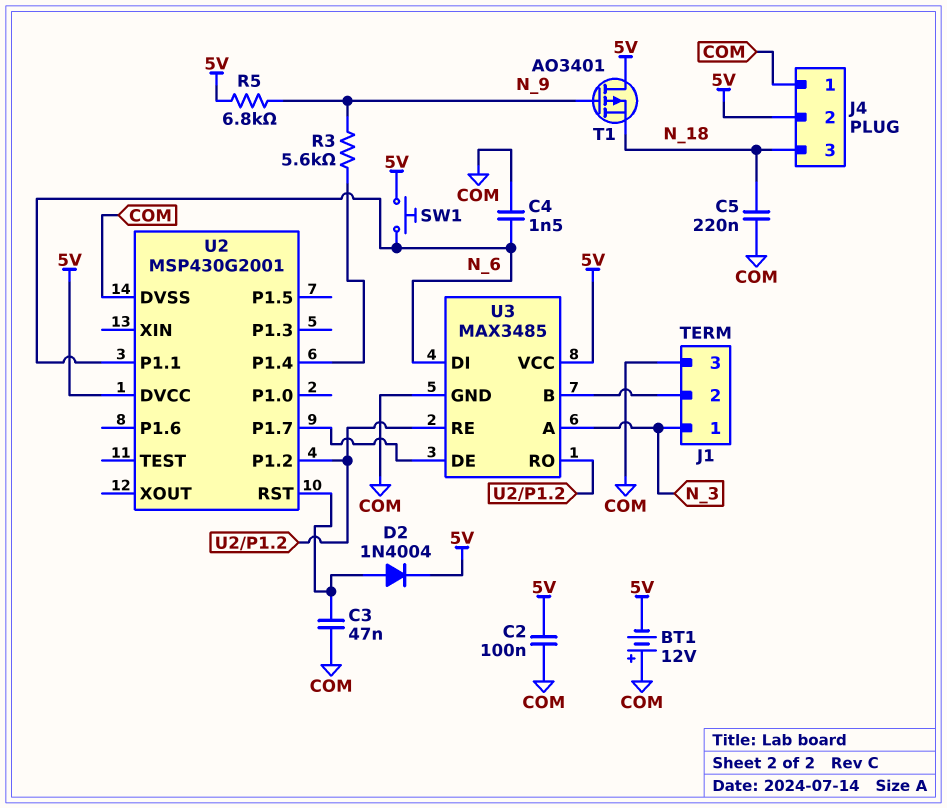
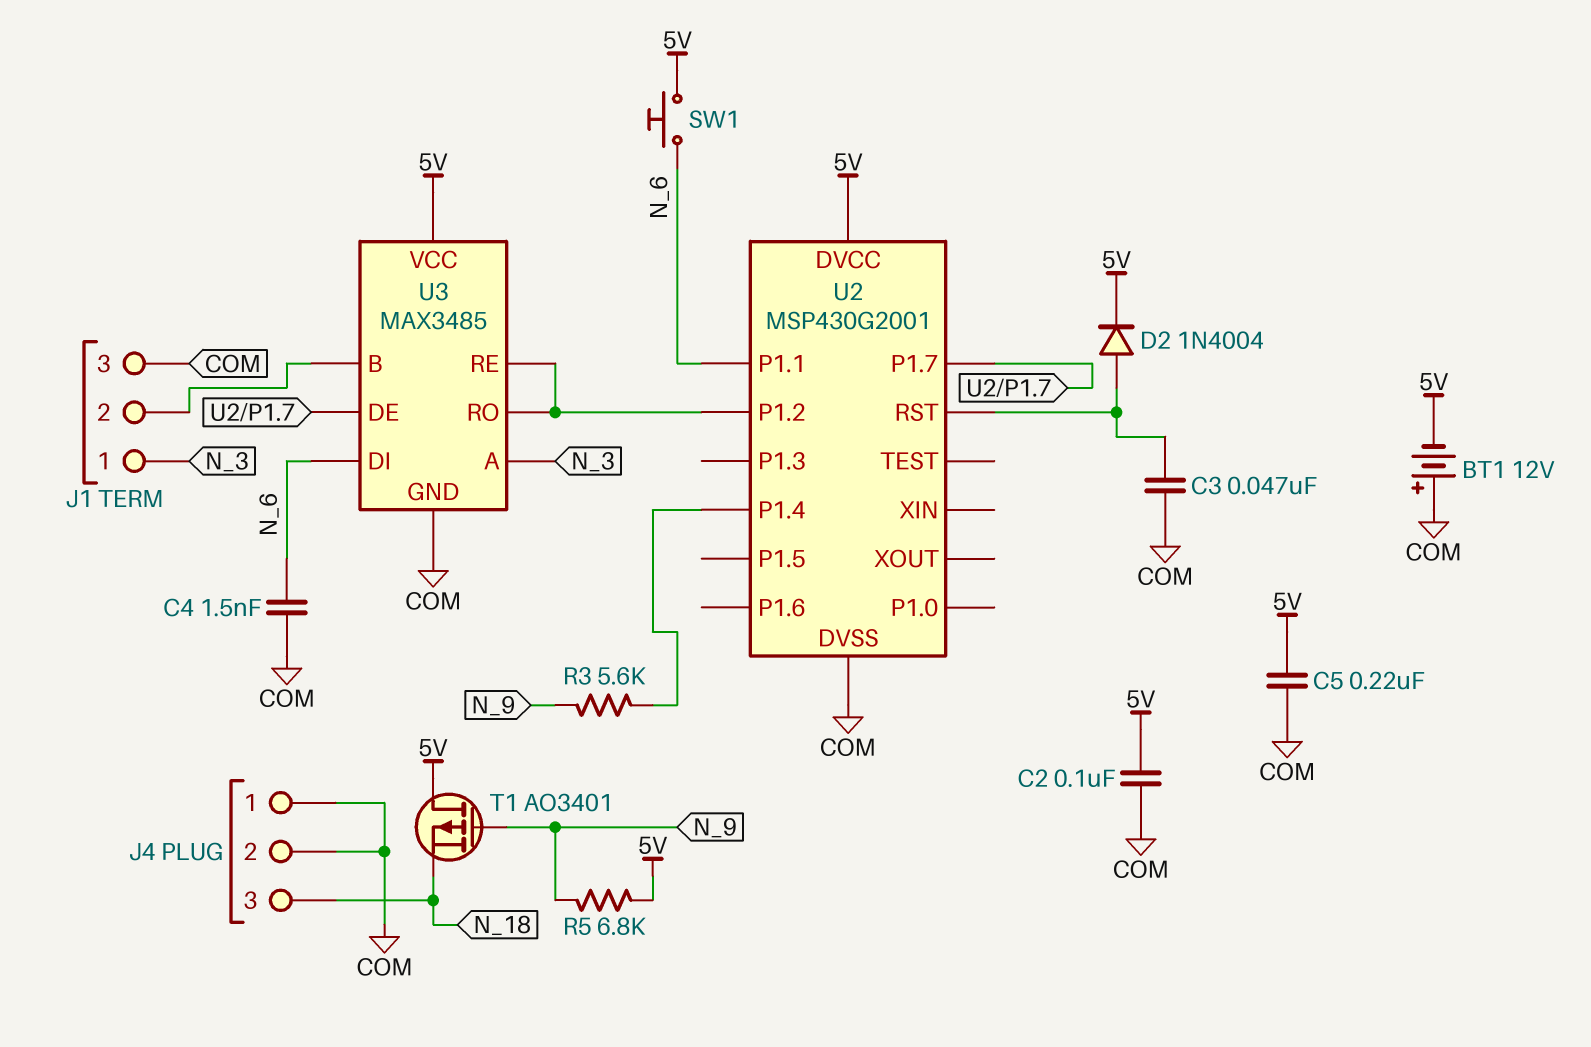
C5: 220nF (COM, N_18) -> 220nF (5V, COM)
J4 pin 2: 5V -> COM

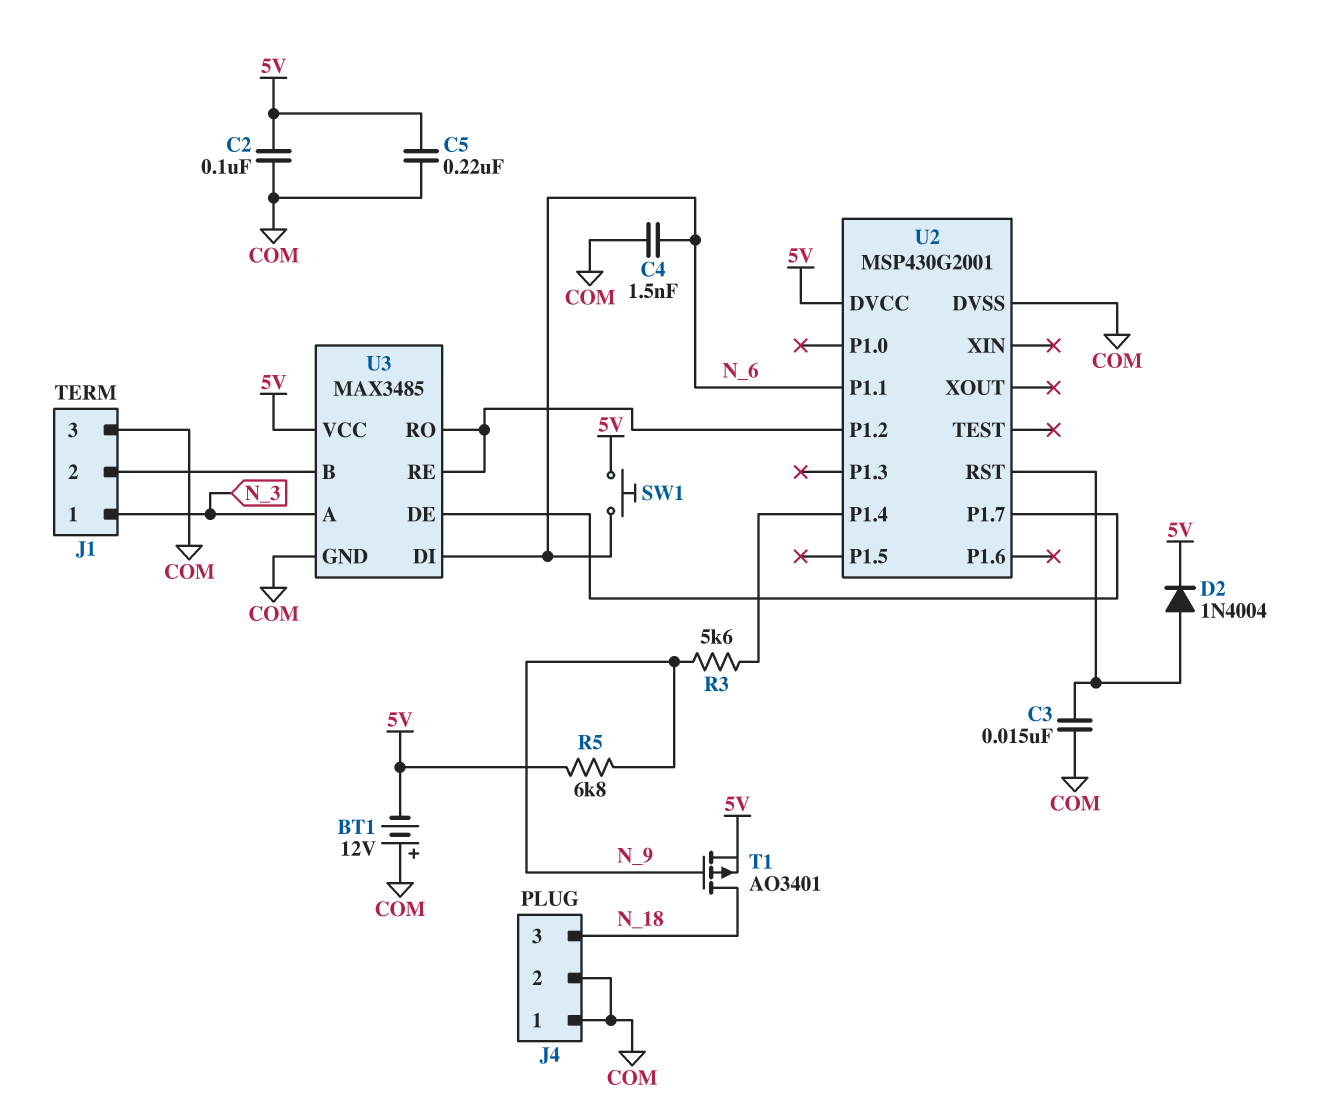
C3: 47nF (COM, U2/RST) -> 15nF (COM, U2/RST)
T1: PMOS AO3401 (G N_9, D 5V, S N_18) -> PMOS AO3401 (G N_9, D N_18, S 5V)

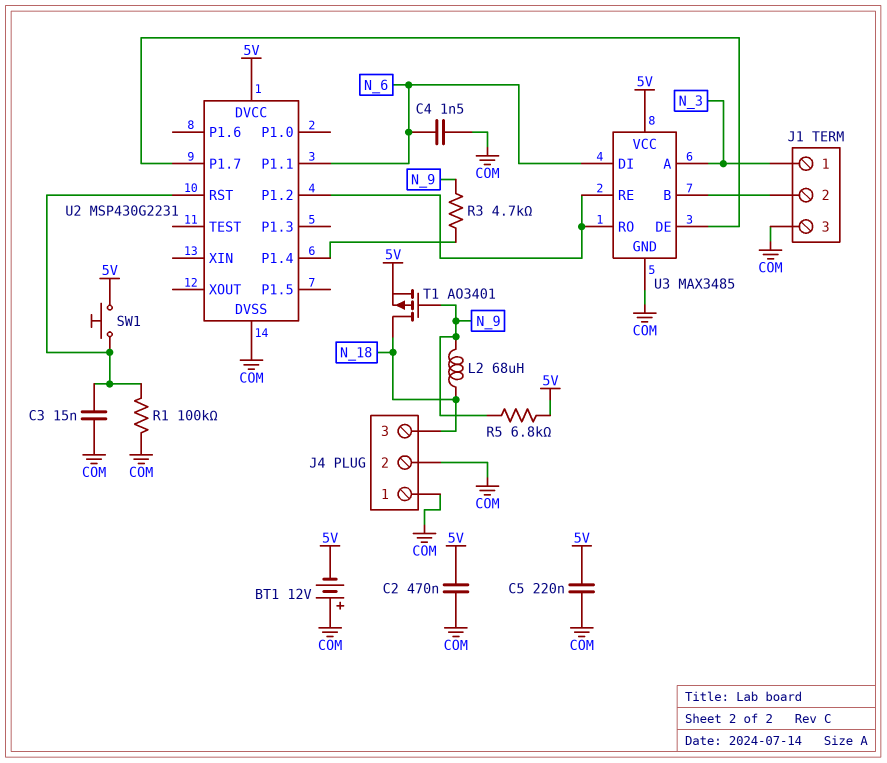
C2: 100nF (5V, COM) -> 470nF (5V, COM)
D2: diode 1N4004 (A U2/RST, K 5V) -> none
L2: none -> 68uH (N_9, N_18)
R1: none -> 100k (COM, U2/RST)
R3: 5.6k (N_9, U2/P1.4) -> 4.7k (N_9, U2/P1.4)
SW1: button (5V, N_6) -> button (5V, U2/RST)
U2: MSP430G2001 -> MSP430G2231

